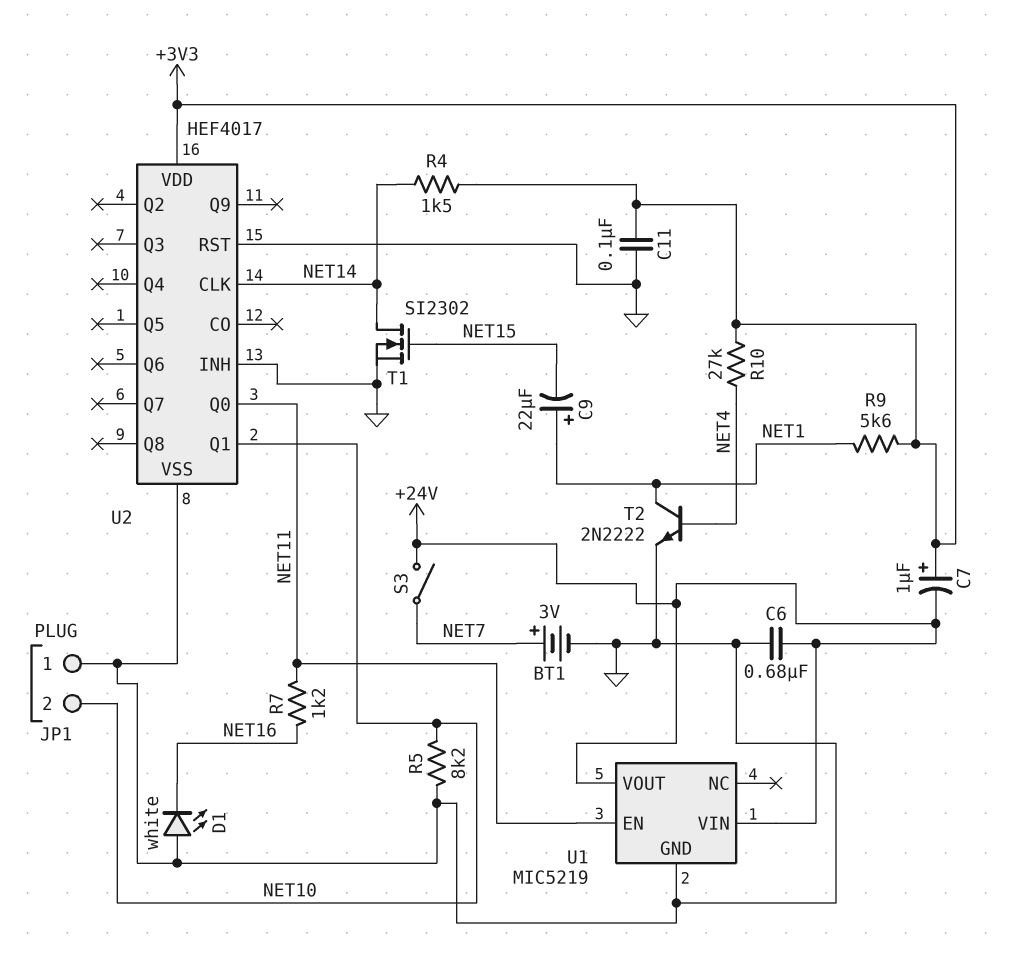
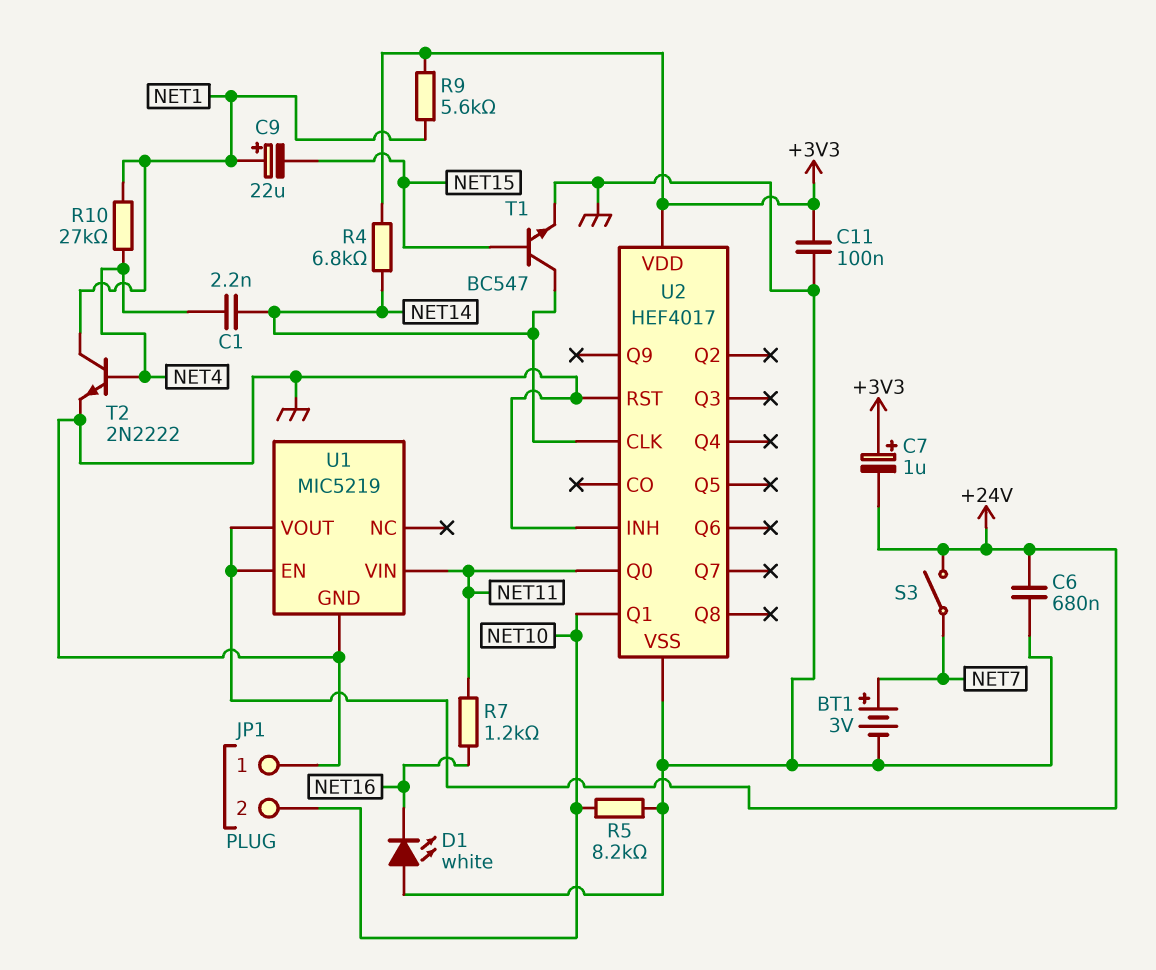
C1: none -> 2.2nF (NET4, NET14)
R4: 1.5k (+3V3, NET14) -> 6.8k (+3V3, NET14)
R10: 27k (+3V3, NET4) -> 27k (NET1, NET4)
T1: NMOS SI2302 (G NET15, D NET14, S GND) -> NPN BC547 (B NET15, C NET14, E GND)
U1 pin EN: NET11 -> +24V
U1 pin VIN: +24V -> NET11

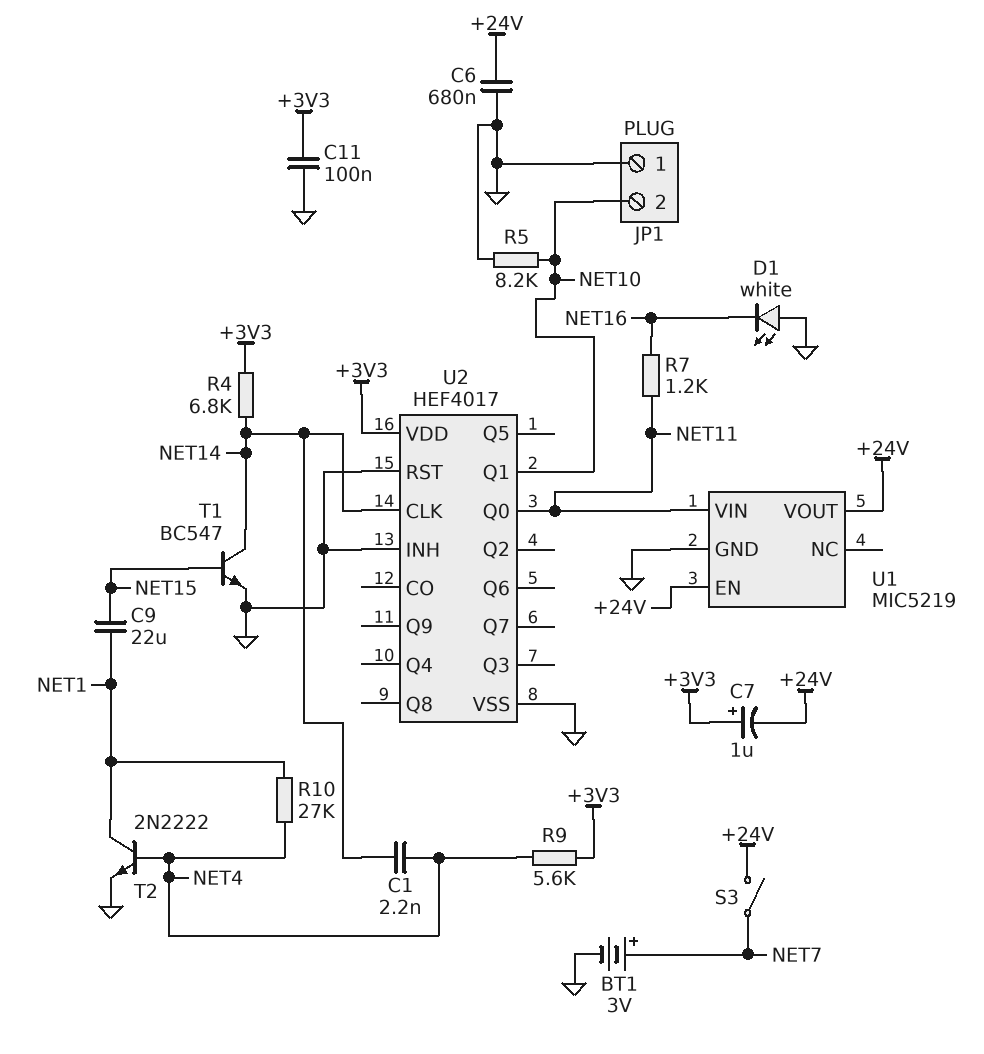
C9: 22uF (plus NET1, minus NET15) -> 22uF (NET1, NET15)
R9: 5.6k (+3V3, NET1) -> 5.6k (+3V3, NET4)

